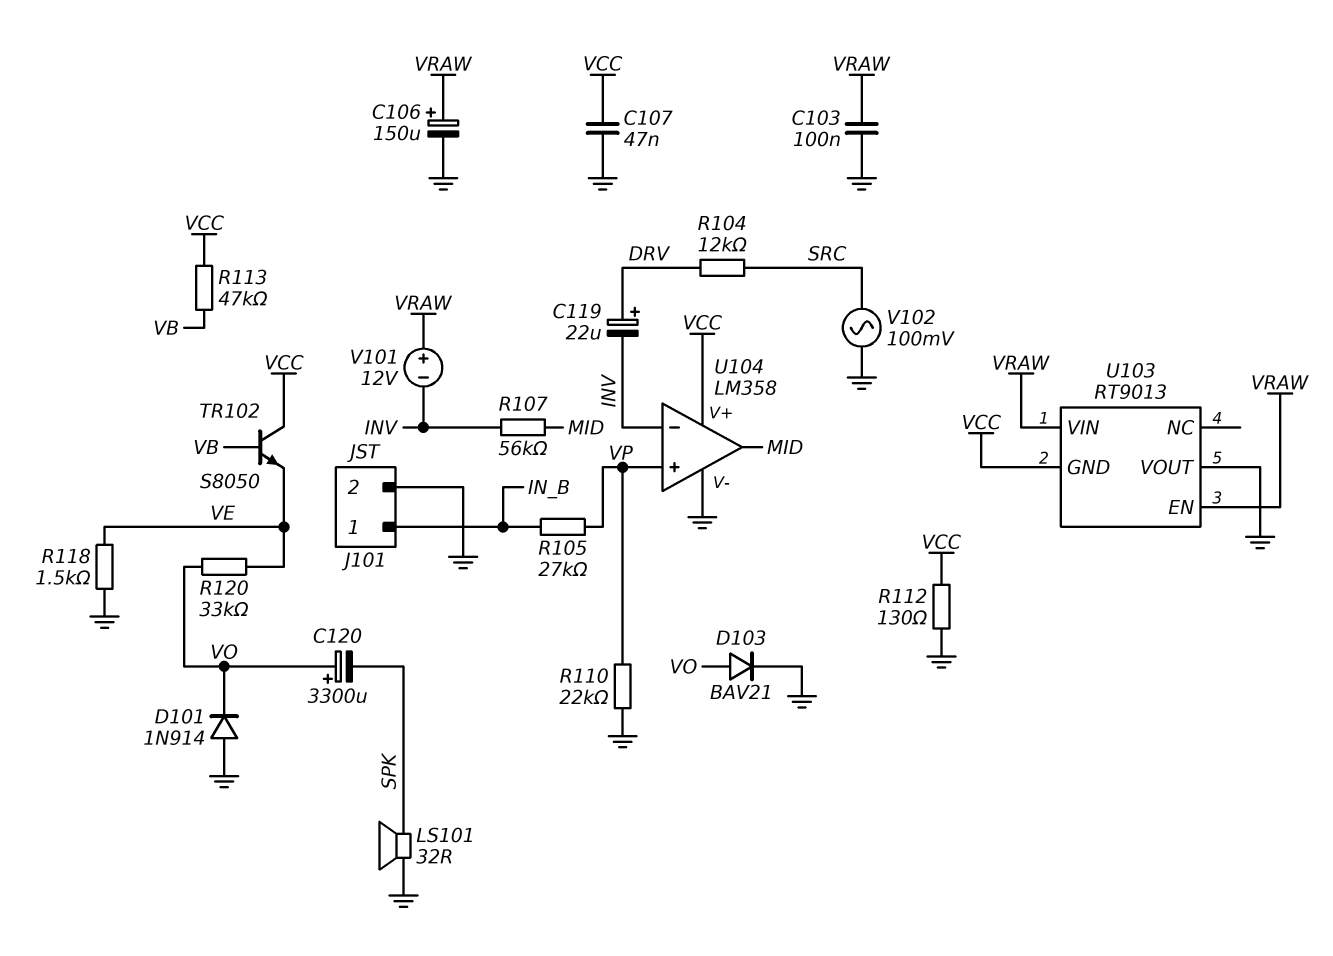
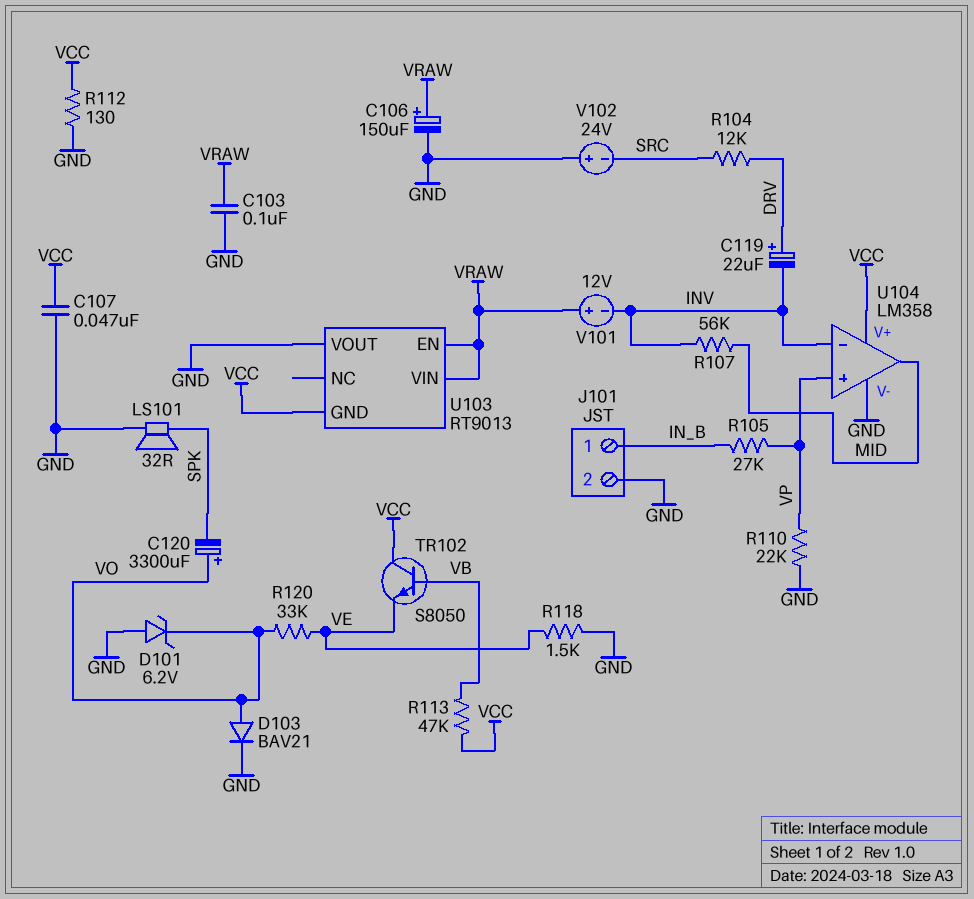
D101: diode 1N914 (A GND, K VO) -> zener 6.2V (A GND, K VO)
V102: AC 100mV (GND, SRC) -> 24V (plus GND, minus SRC)

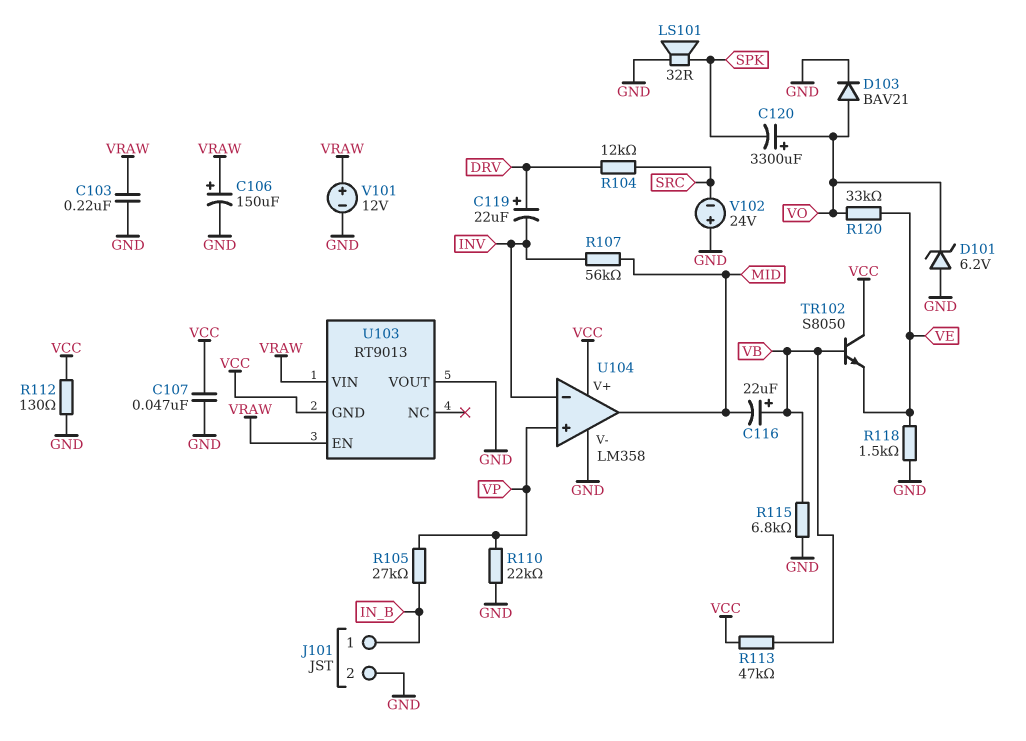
C103: 100nF (GND, VRAW) -> 220nF (GND, VRAW)
C116: none -> 22uF (plus VB, minus MID)
R115: none -> 6.8k (GND, VB)
V101: 12V (plus VRAW, minus INV) -> 12V (plus VRAW, minus GND)

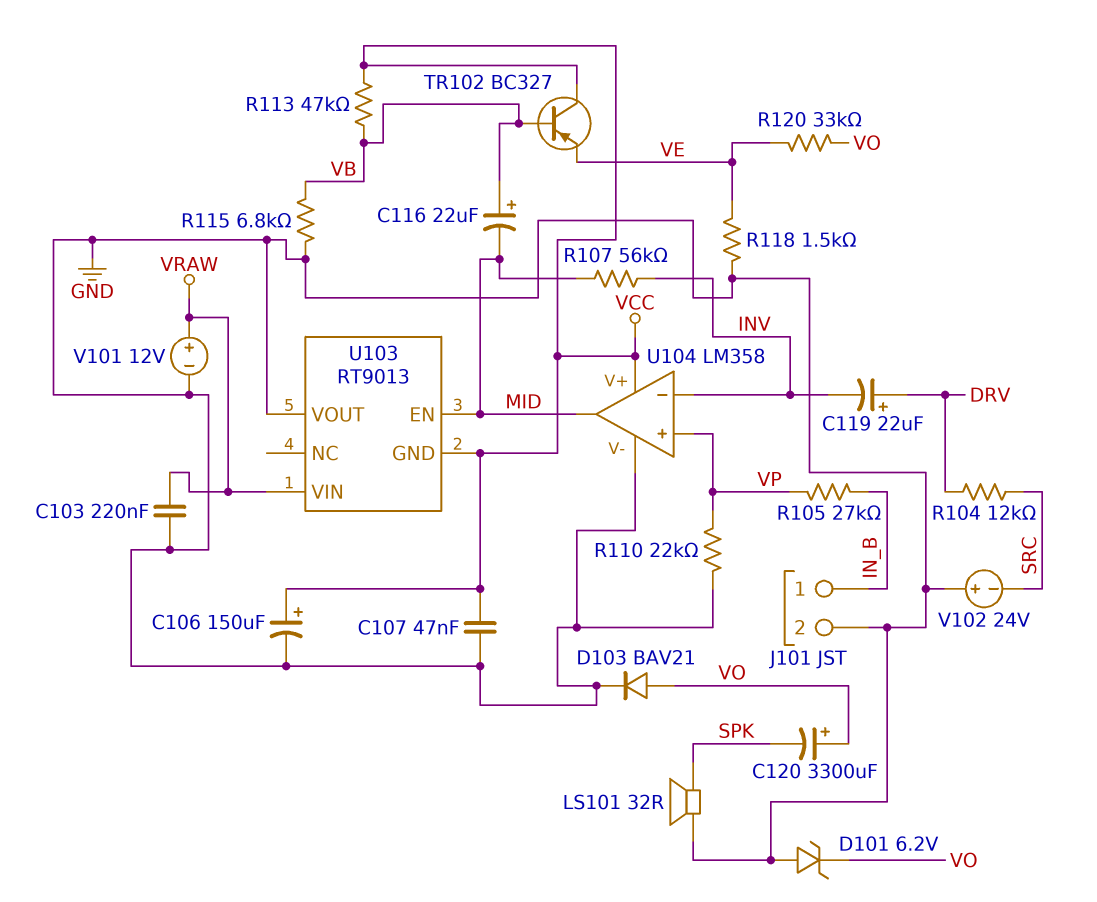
C106: 150uF (plus VRAW, minus GND) -> 150uF (plus VCC, minus GND)
R112: 130 (GND, VCC) -> none
TR102: NPN S8050 (B VB, C VCC, E VE) -> PNP BC327 (B VB, C VCC, E VE)
U103 pin EN: VRAW -> MID

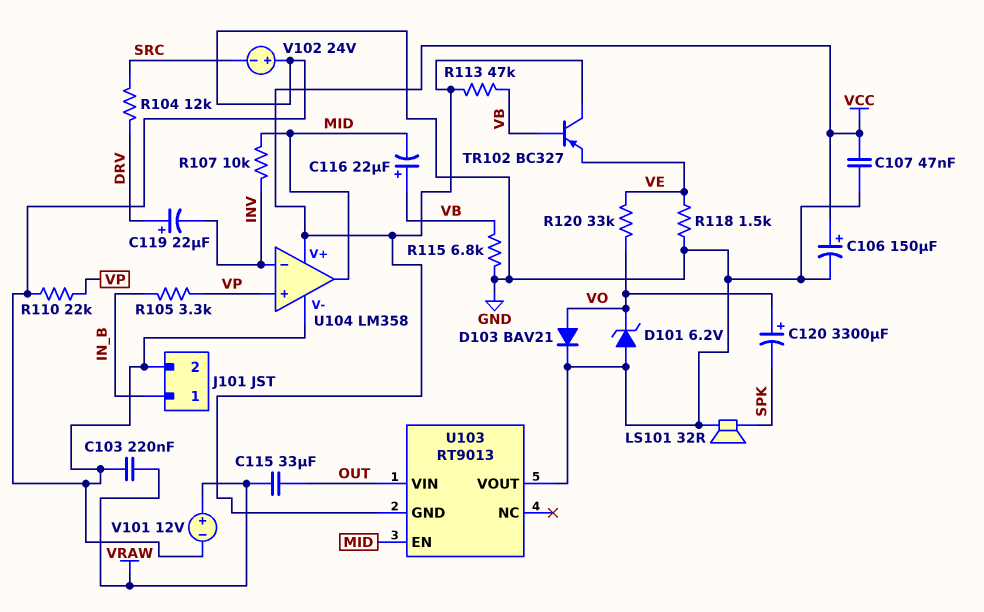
C115: none -> 33uF (OUT, VRAW)
R105: 27k (IN_B, VP) -> 3.3k (IN_B, VP)
R107: 56k (INV, MID) -> 10k (INV, MID)
U103 pin VIN: VRAW -> OUT

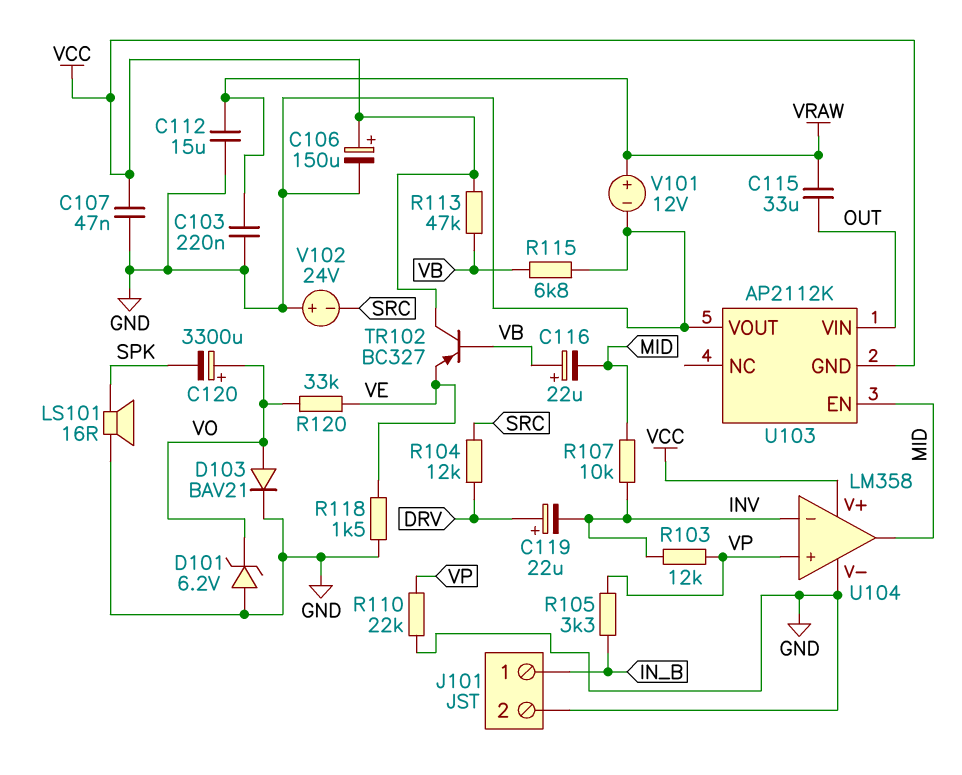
C112: none -> 15uF (GND, VRAW)
LS101: speaker 32R (GND, SPK) -> speaker 16R (GND, SPK)
R103: none -> 12k (INV, VP)
U103: RT9013 -> AP2112K

